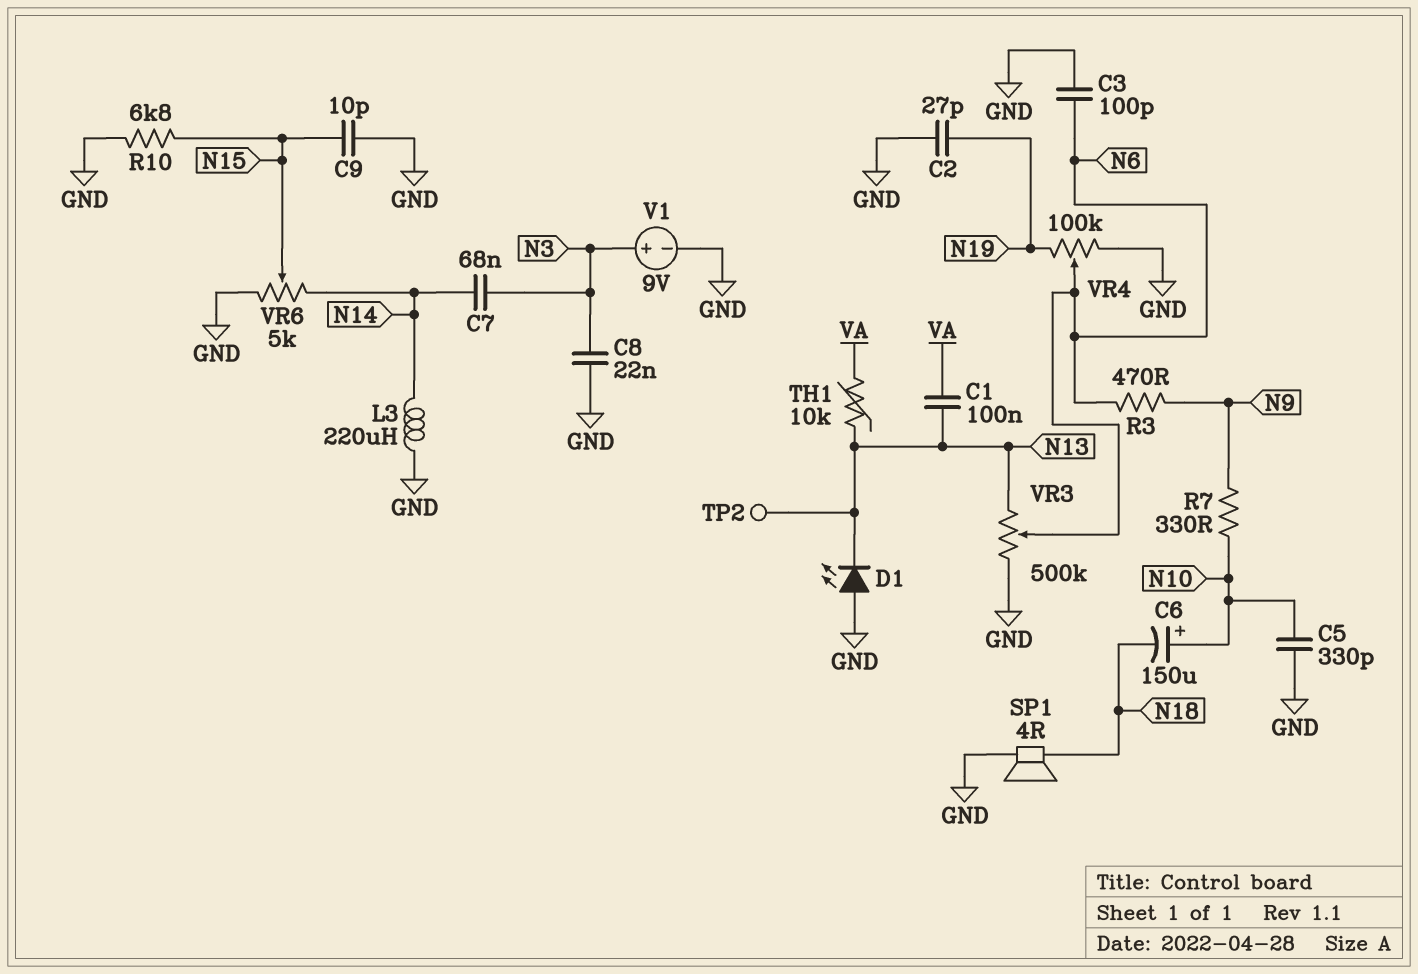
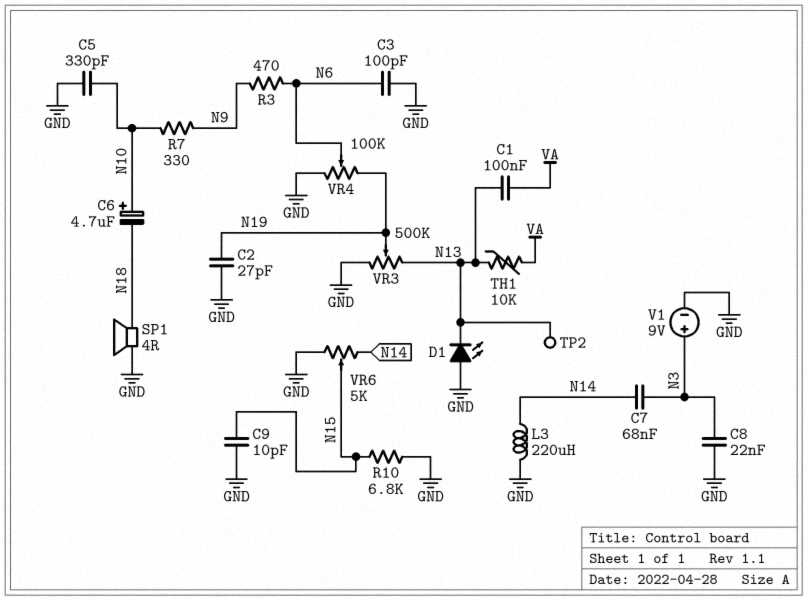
C6: 150uF (plus N10, minus N18) -> 4.7uF (plus N10, minus N18)
VR3: 500k (GND, N13, wiper N6) -> 500k (GND, N13, wiper N19)

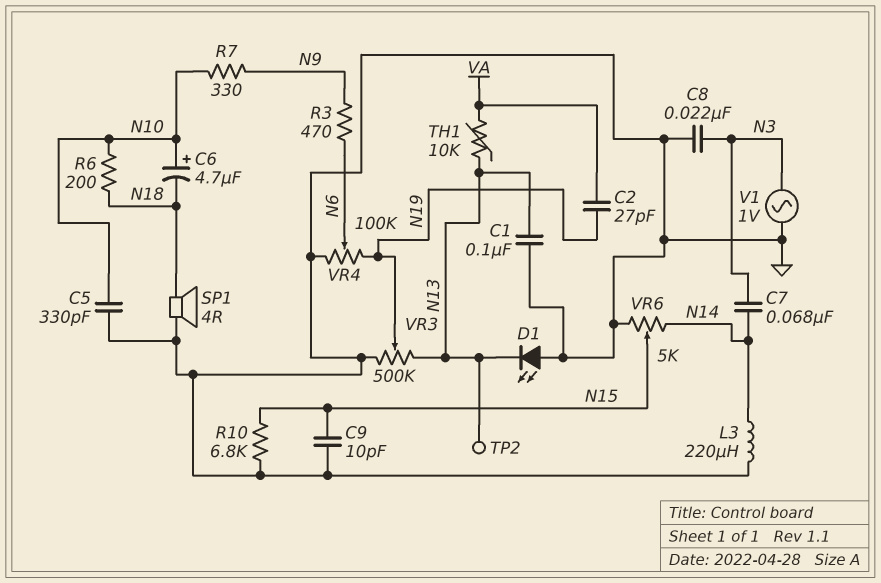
C1: 100nF (N13, VA) -> 100nF (GND, N13)
C2: 27pF (GND, N19) -> 27pF (N19, VA)
C3: 100pF (GND, N6) -> none
R6: none -> 200 (N10, N18)
V1: 9V (plus N3, minus GND) -> AC 1V (GND, N3)

